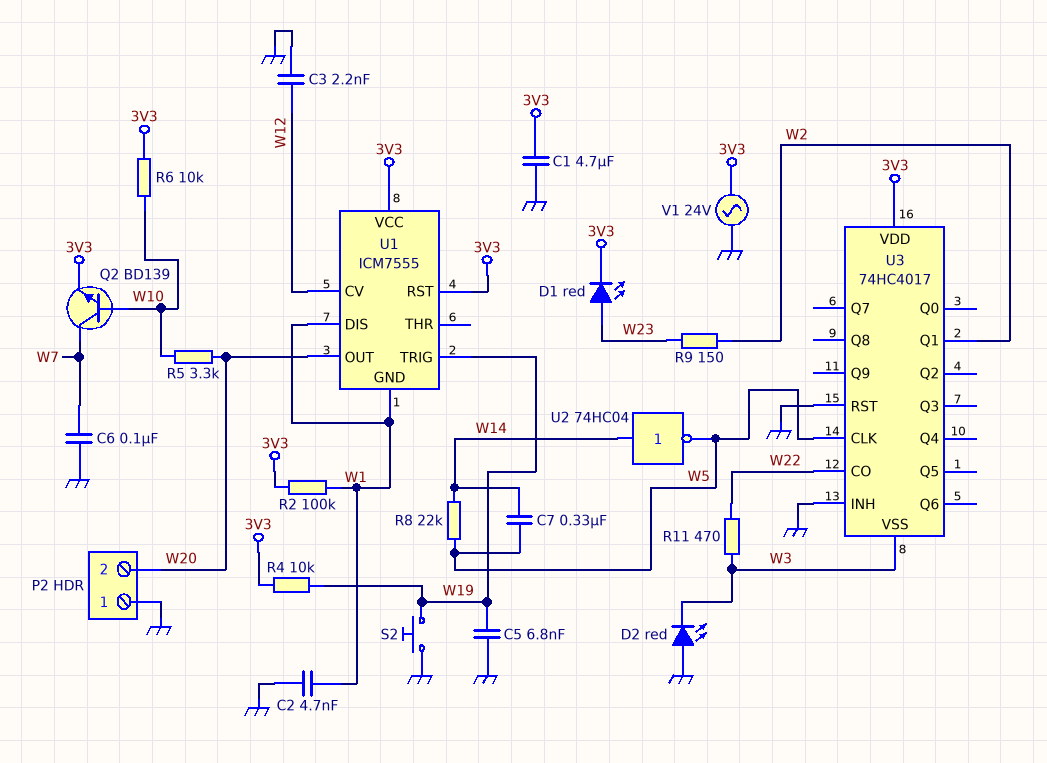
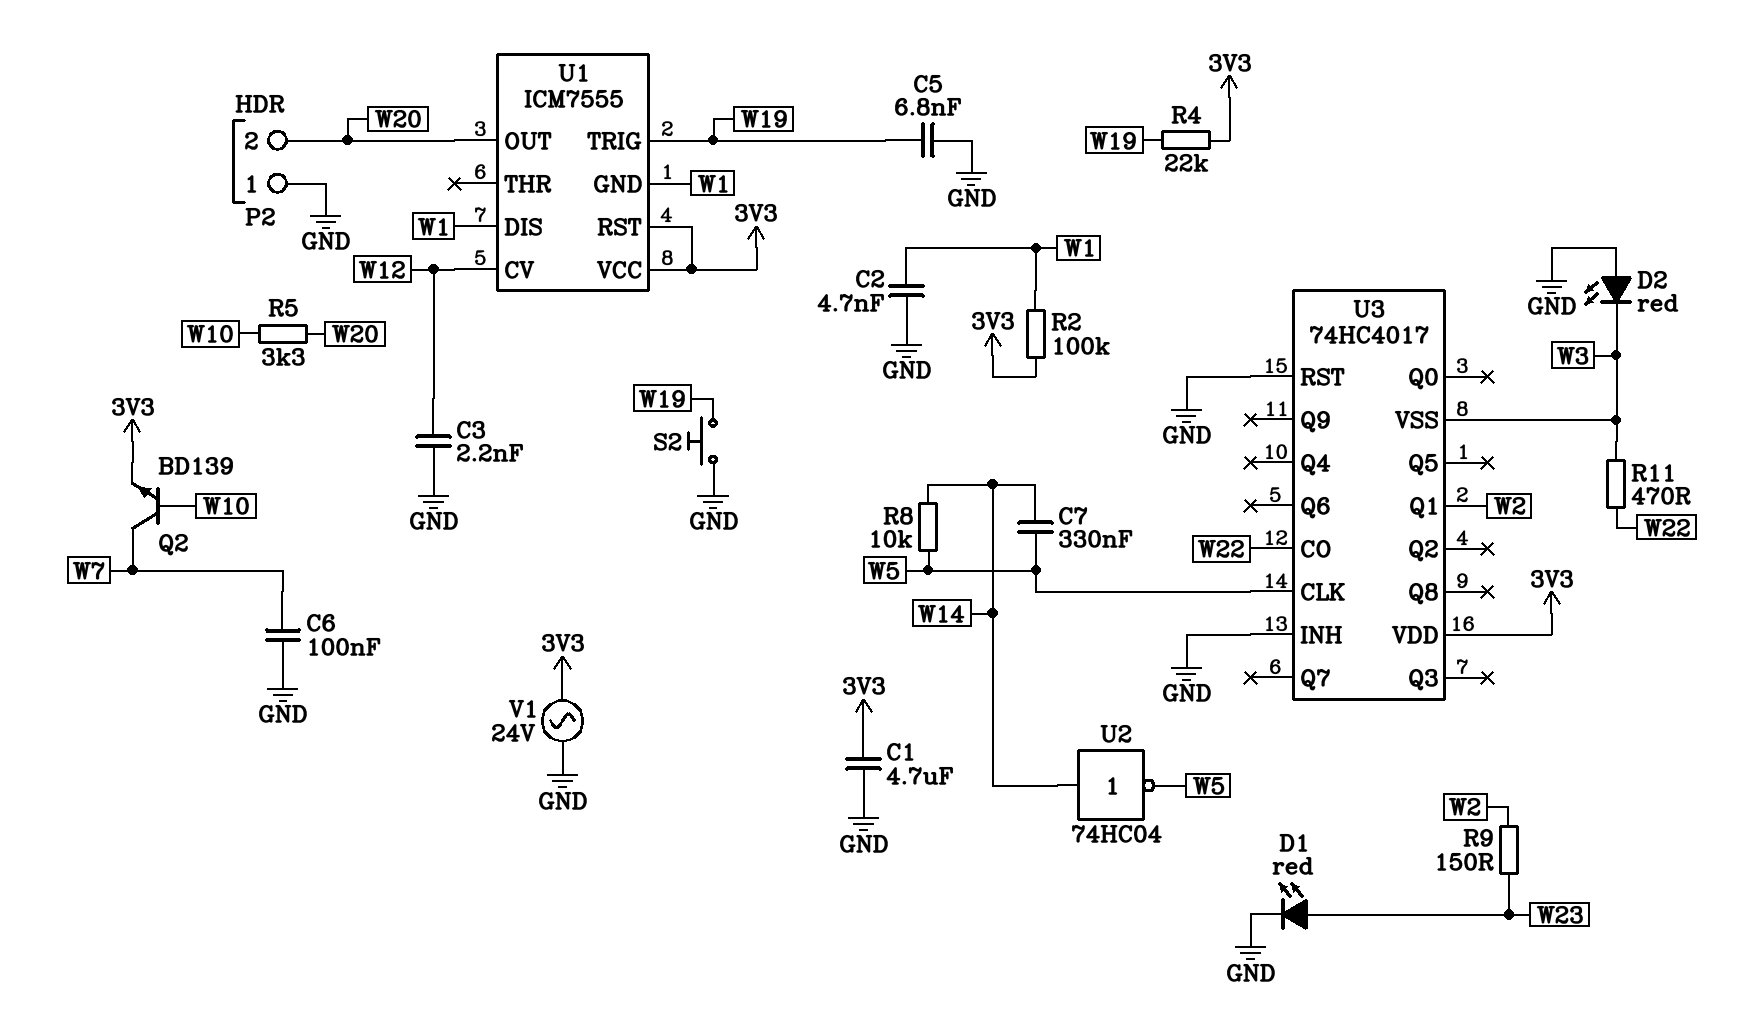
D1: LED red (A W23, K 3V3) -> LED red (A W23, K GND)
R4: 10k (3V3, W19) -> 22k (3V3, W19)
R6: 10k (3V3, W10) -> none
R8: 22k (W5, W14) -> 10k (W5, W14)

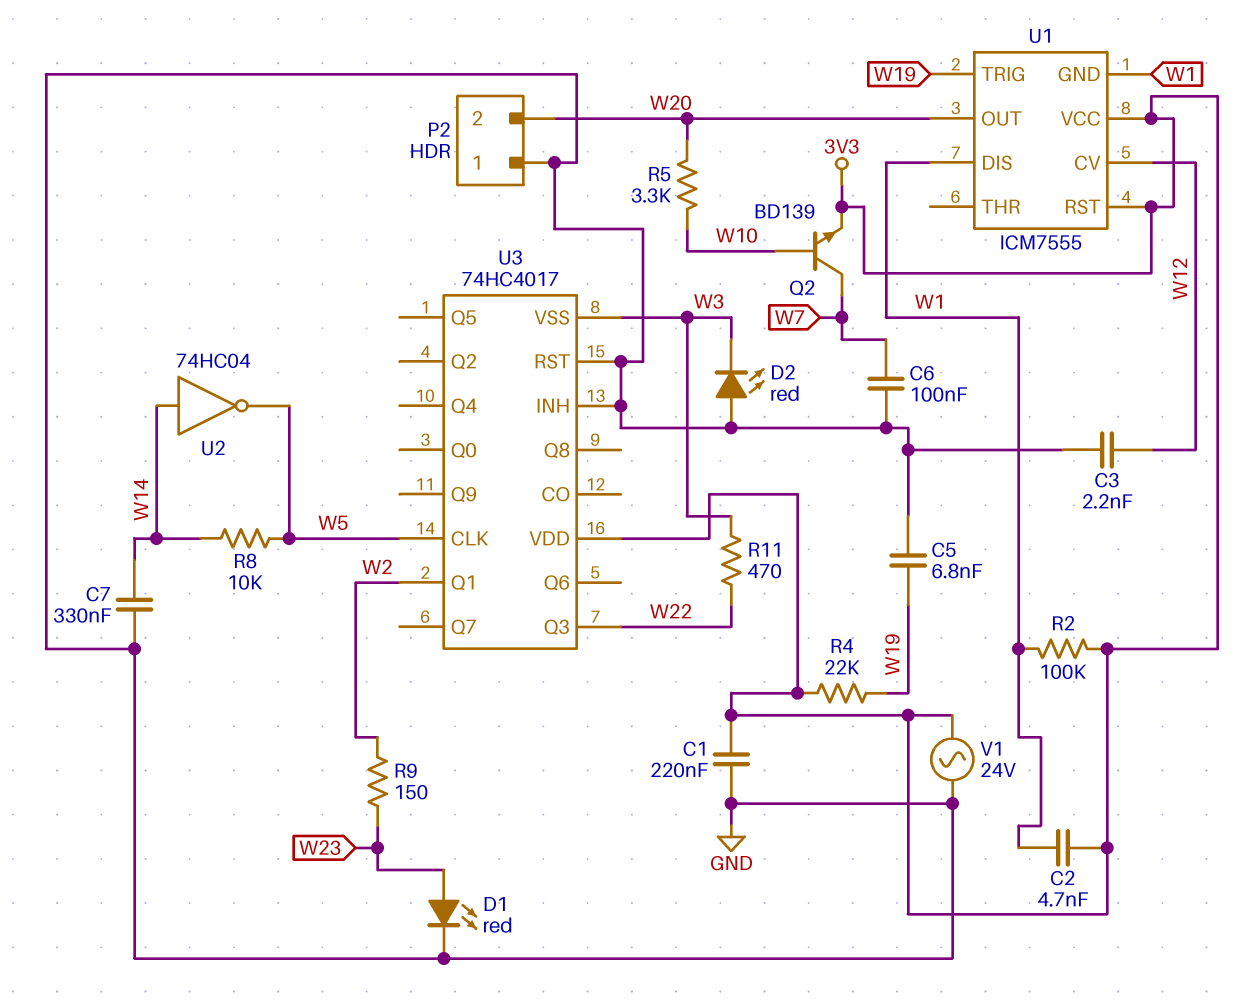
C1: 4.7uF (3V3, GND) -> 220nF (3V3, GND)
C2: 4.7nF (GND, W1) -> 4.7nF (3V3, W1)
C7: 330nF (W5, W14) -> 330nF (GND, W14)
S2: button (GND, W19) -> none
U3 pin CO: W22 -> none
U3 pin Q3: none -> W22

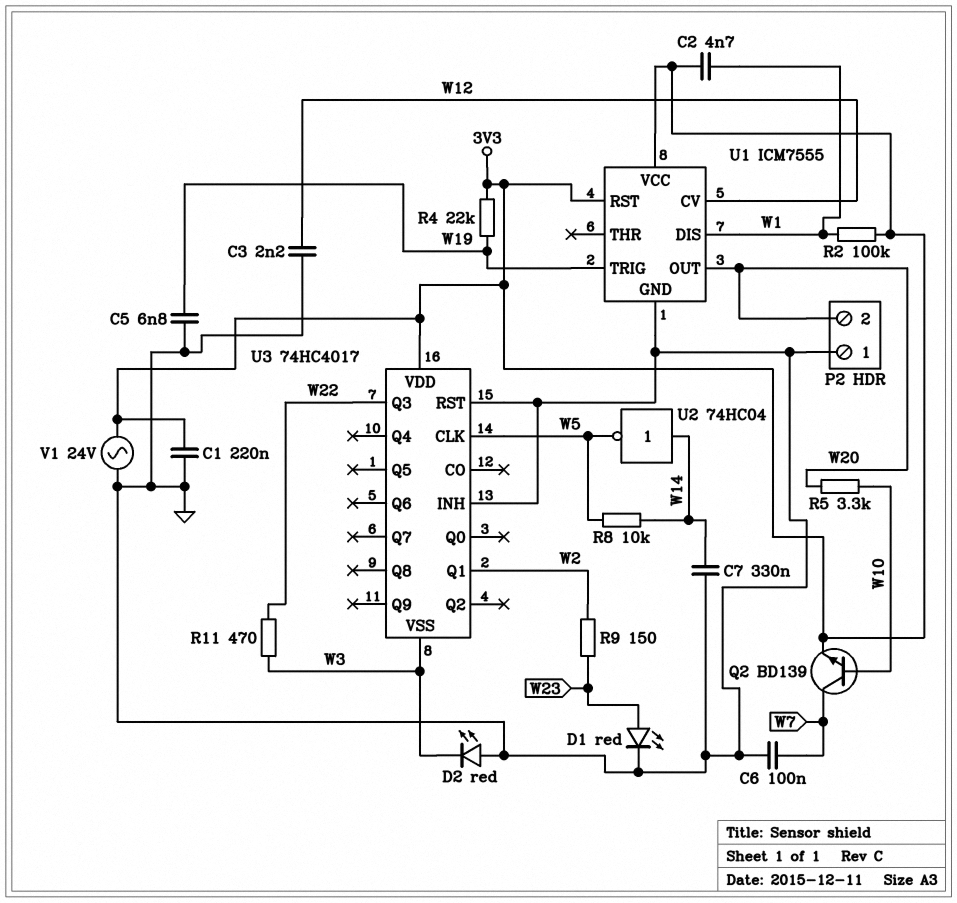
U1 pin GND: W1 -> GND

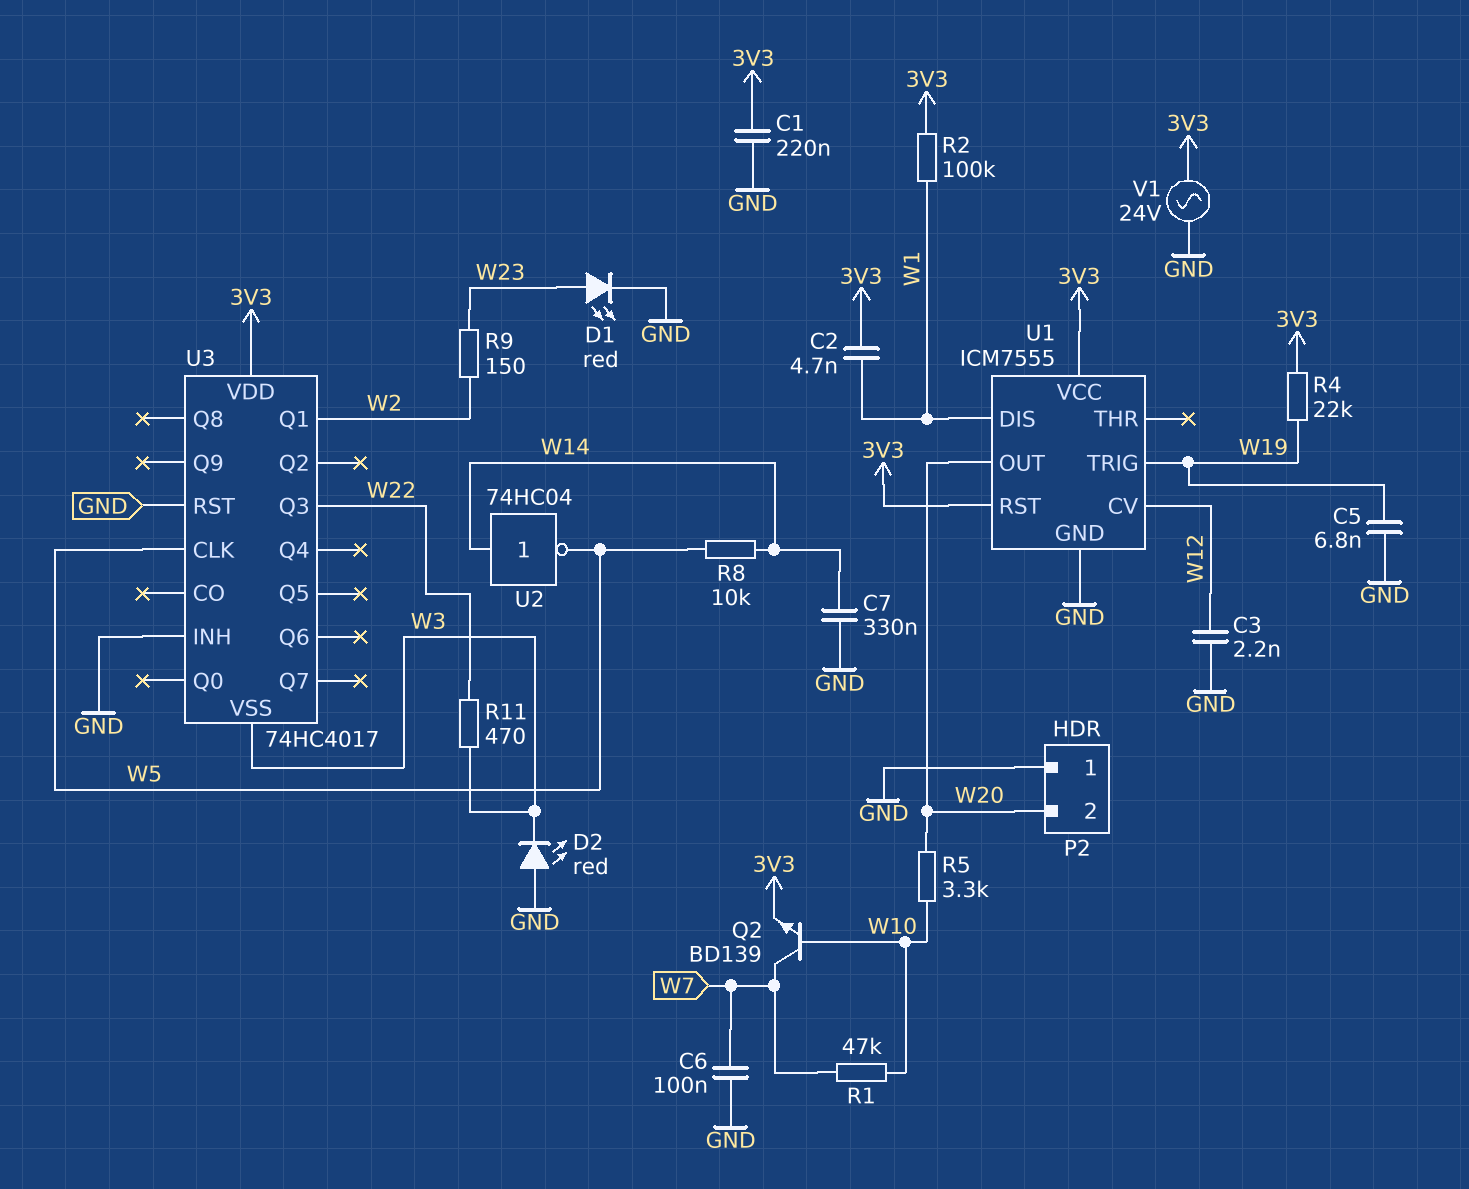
R1: none -> 47k (W7, W10)

